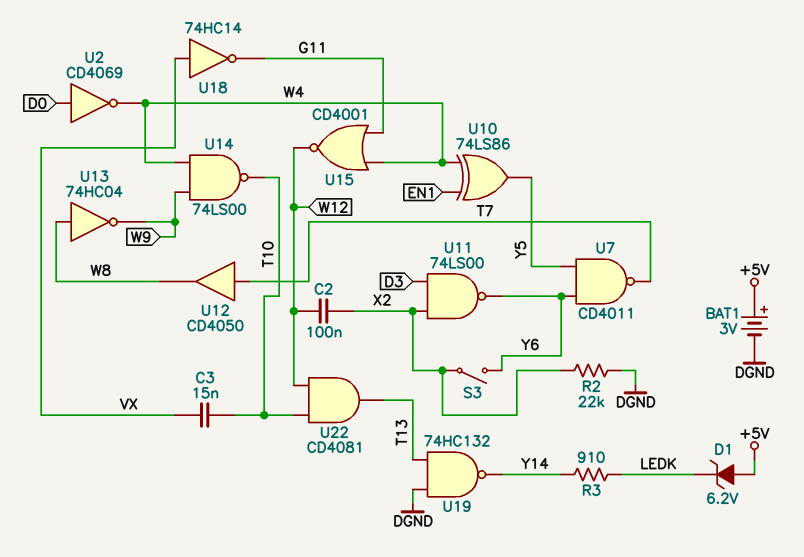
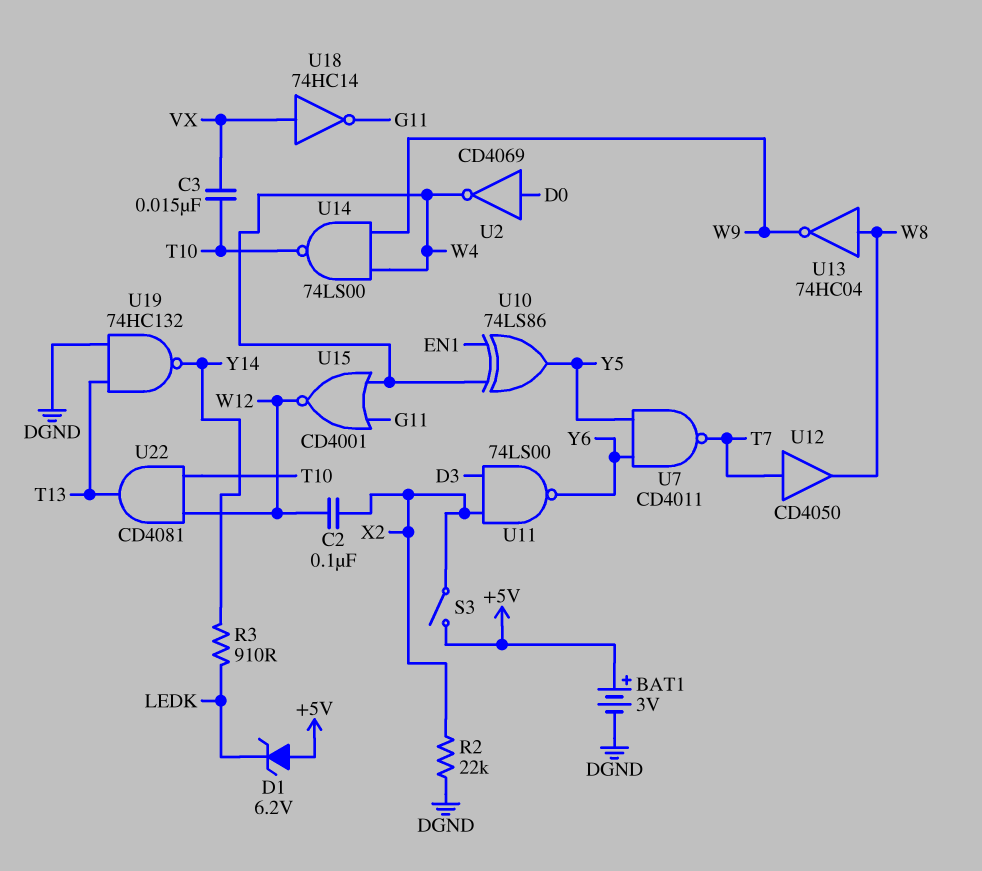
S3: switch (X2, Y6) -> switch (+5V, X2)

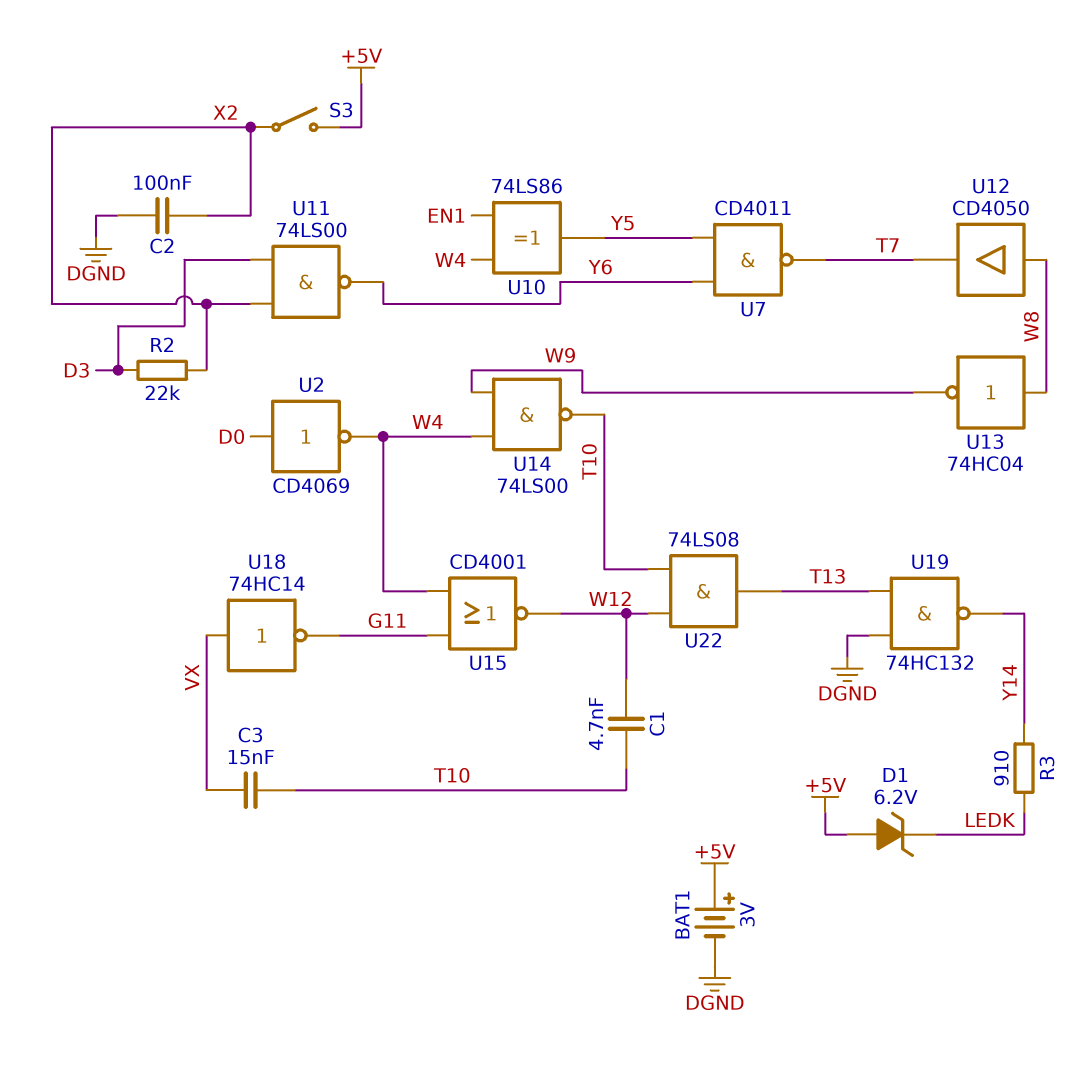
C1: none -> 4.7nF (T10, W12)
C2: 100nF (W12, X2) -> 100nF (DGND, X2)
R2: 22k (DGND, X2) -> 22k (D3, X2)
U12: buffer CD4050 (in T7, out W8) -> buffer CD4050 (in W8, out T7)
U22: AND CD4081 (in T10, in W12, out T13) -> AND 74LS08 (in T10, in W12, out T13)

